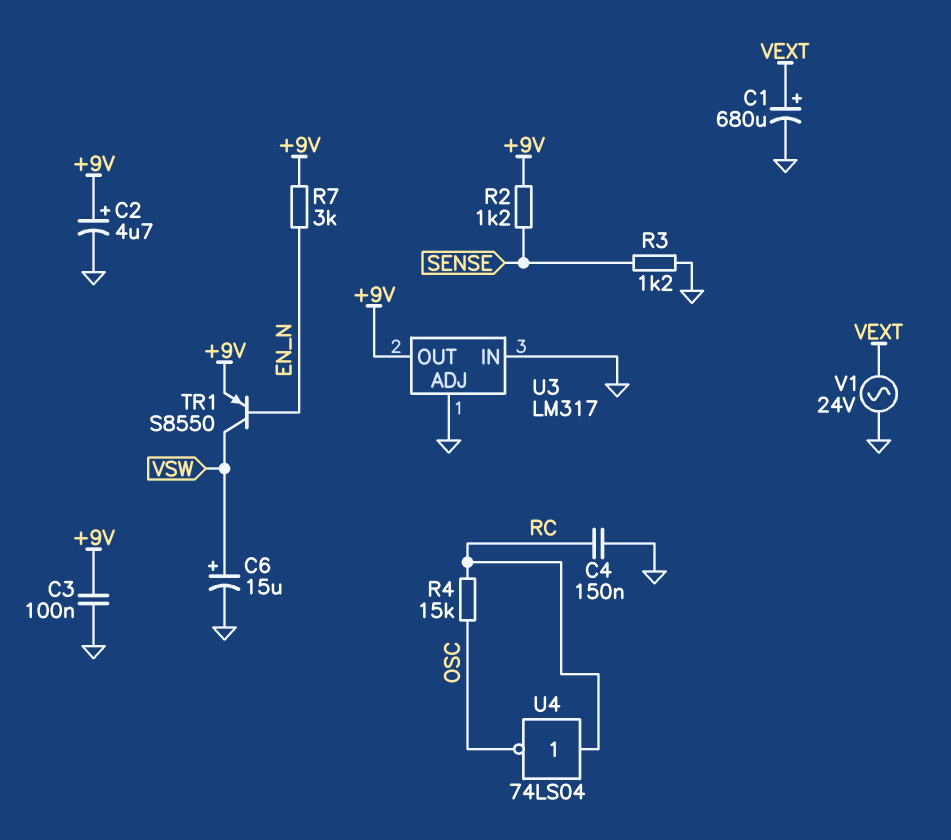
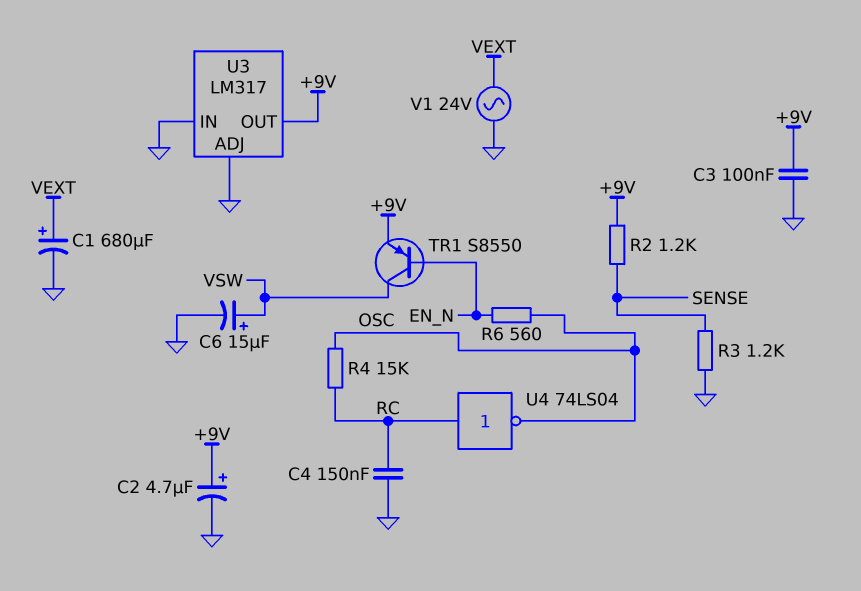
R6: none -> 560 (EN_N, OSC)
R7: 3k (+9V, EN_N) -> none

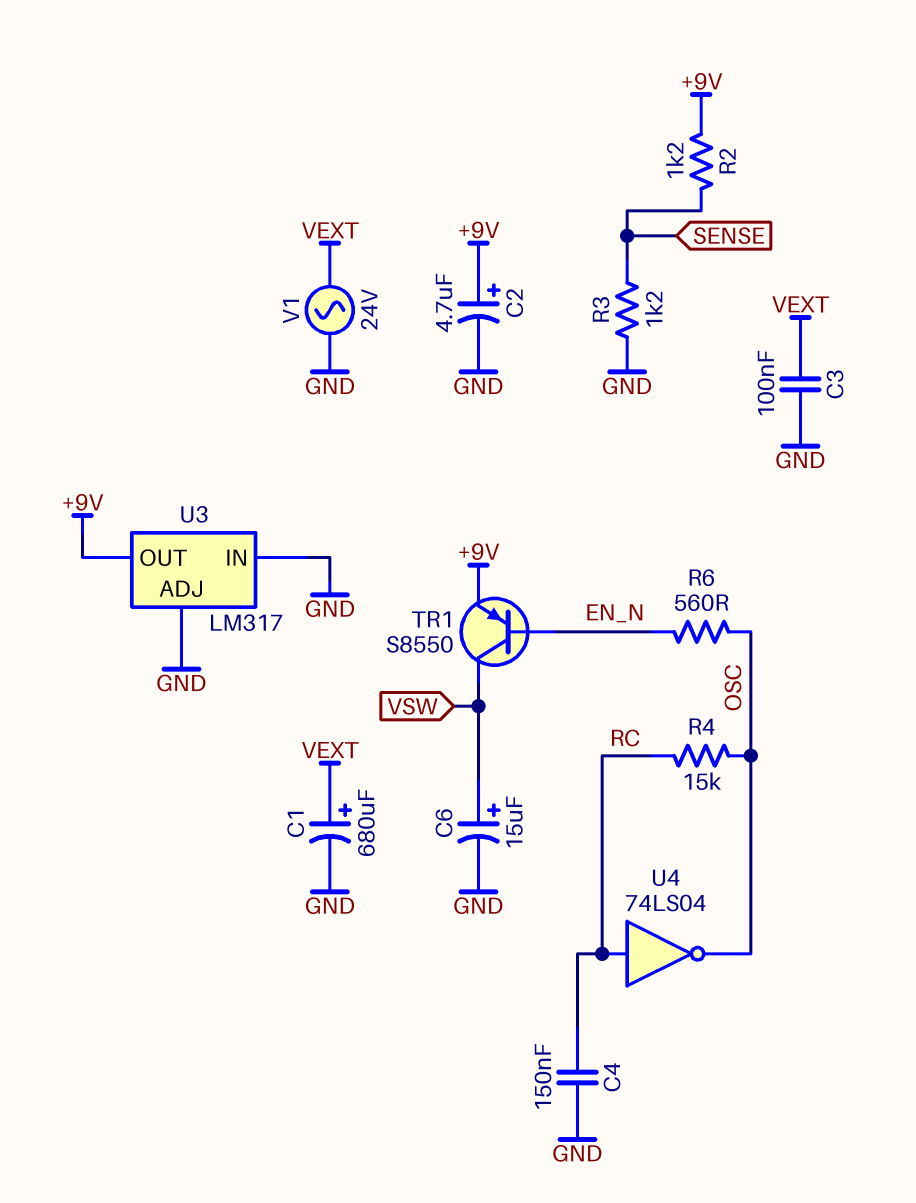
C3: 100nF (+9V, GND) -> 100nF (GND, VEXT)

